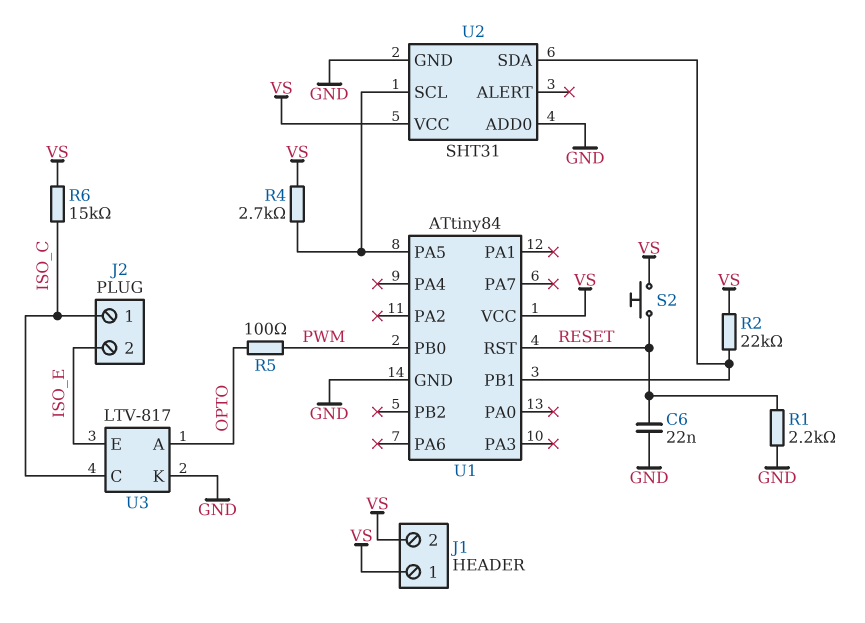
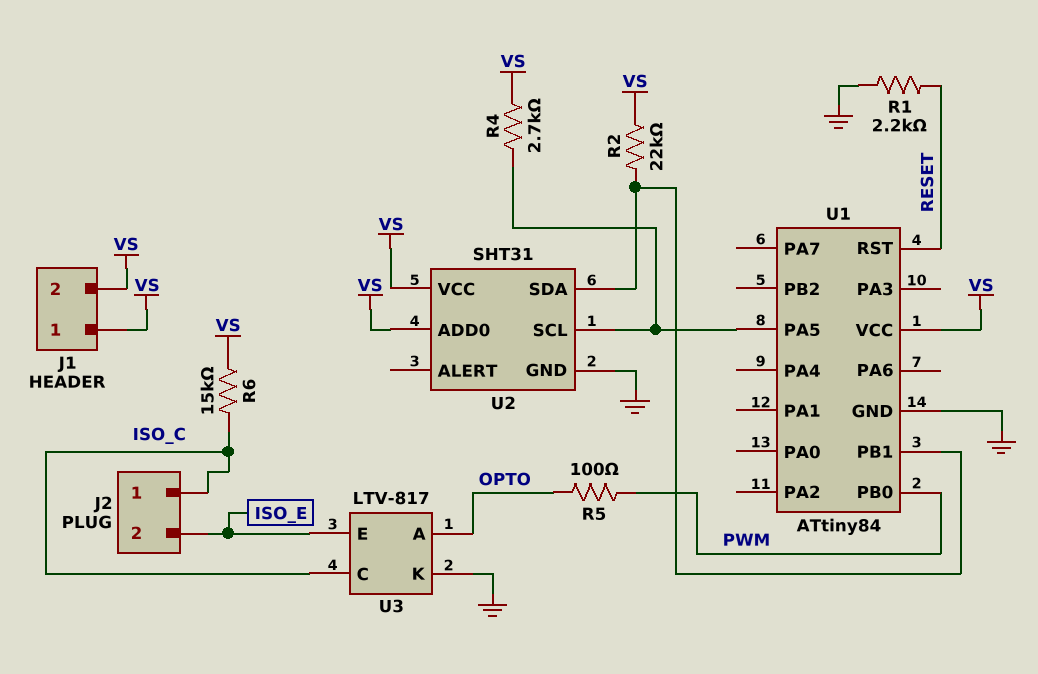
C6: 22nF (GND, RESET) -> none
S2: button (RESET, VS) -> none
U2 pin ADD0: GND -> VS

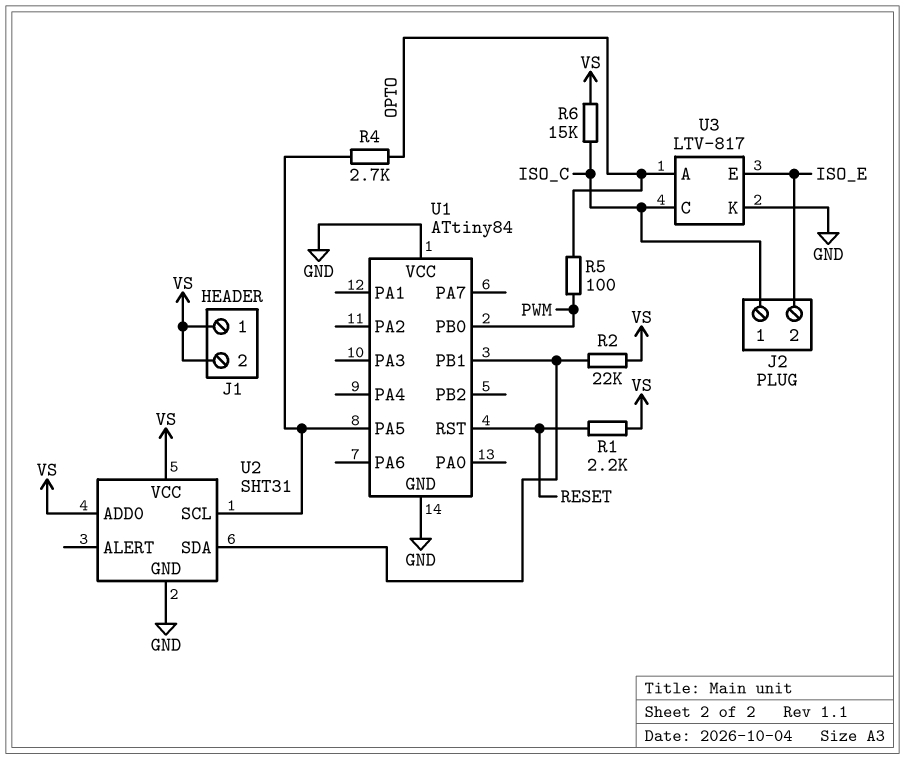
R1: 2.2k (GND, RESET) -> 2.2k (RESET, VS)
R4: 2.7k (U1/PA5, VS) -> 2.7k (OPTO, U1/PA5)
U1 pin VCC: VS -> GND

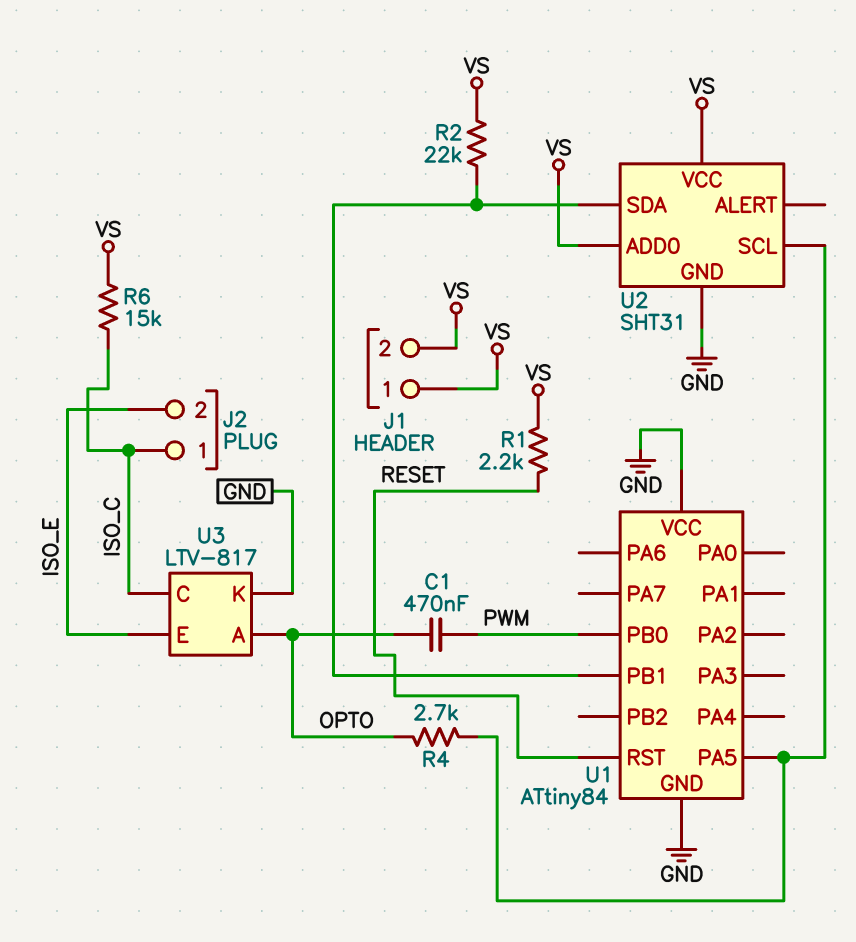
C1: none -> 470nF (OPTO, PWM)
R5: 100 (OPTO, PWM) -> none

